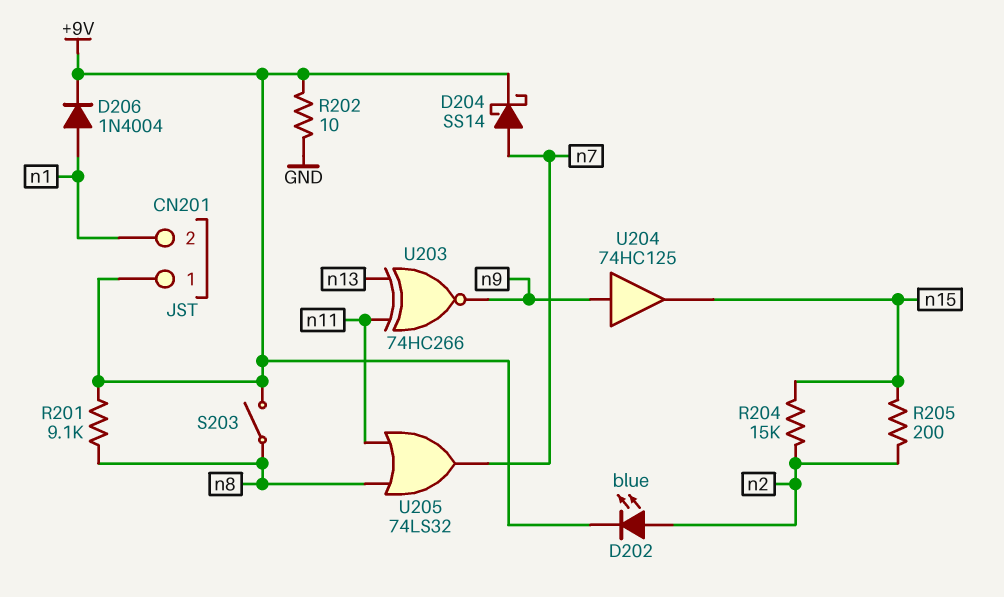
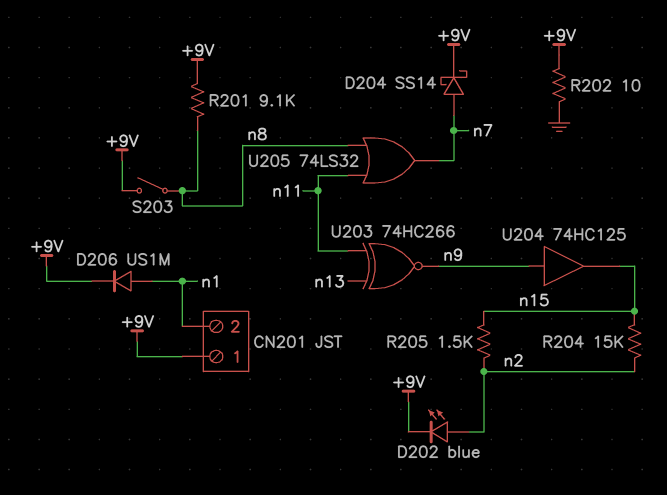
D206: diode 1N4004 (A n1, K +9V) -> diode US1M (A n1, K +9V)
R205: 200 (n2, n15) -> 1.5k (n2, n15)

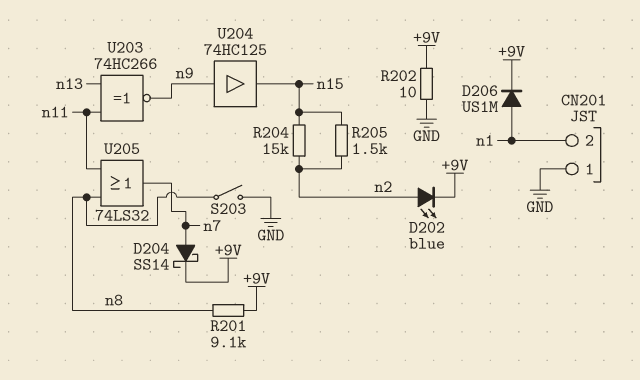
CN201 pin 1: +9V -> GND
S203: switch (+9V, n8) -> switch (GND, n8)

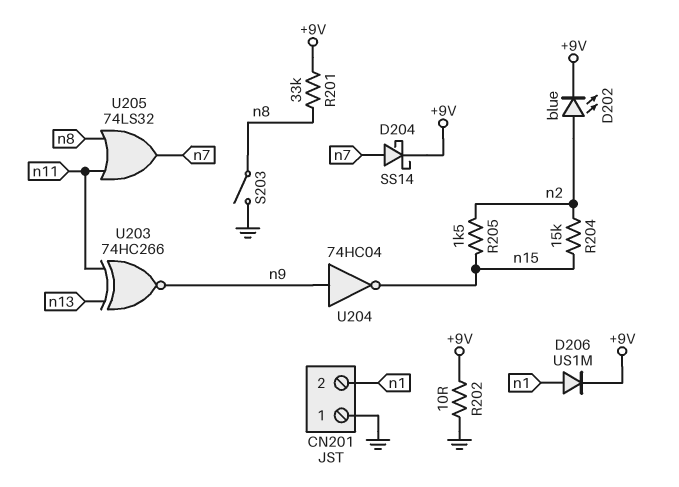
R201: 9.1k (+9V, n8) -> 33k (+9V, n8)
U204: buffer 74HC125 (in n9, out n15) -> NOT 74HC04 (in n9, out n15)

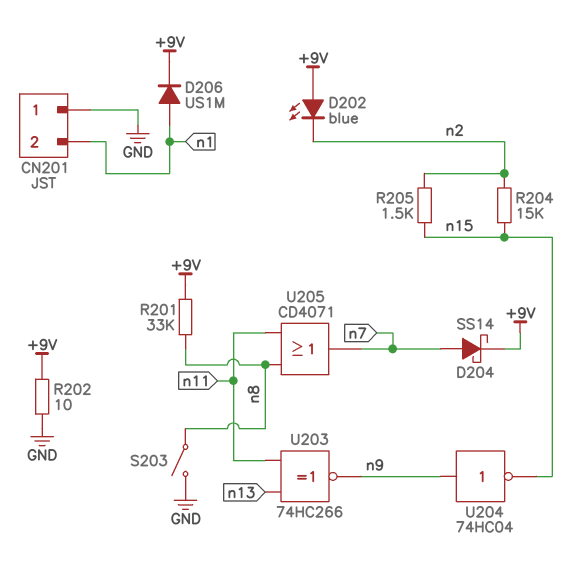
D202: LED blue (A n2, K +9V) -> LED blue (A +9V, K n2)
U205: OR 74LS32 (in n8, in n11, out n7) -> OR CD4071 (in n8, in n11, out n7)

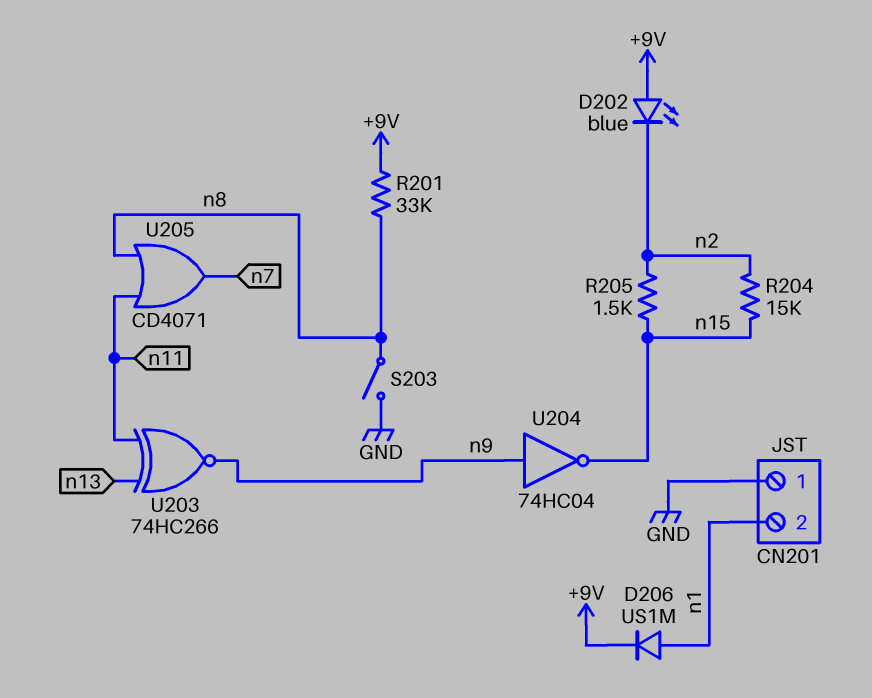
D204: schottky SS14 (A n7, K +9V) -> none
R202: 10 (+9V, GND) -> none

